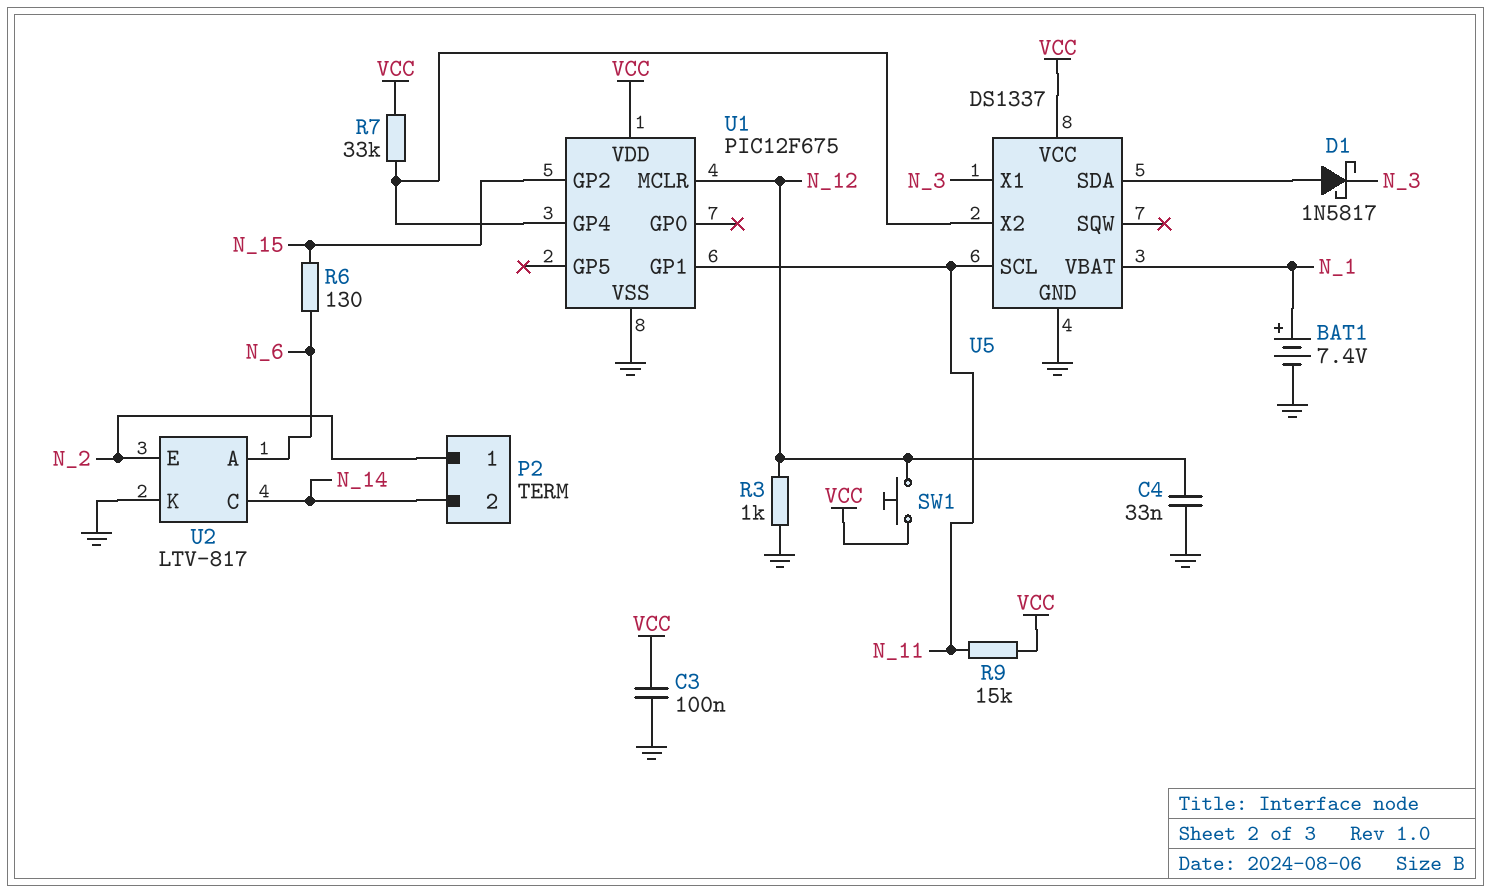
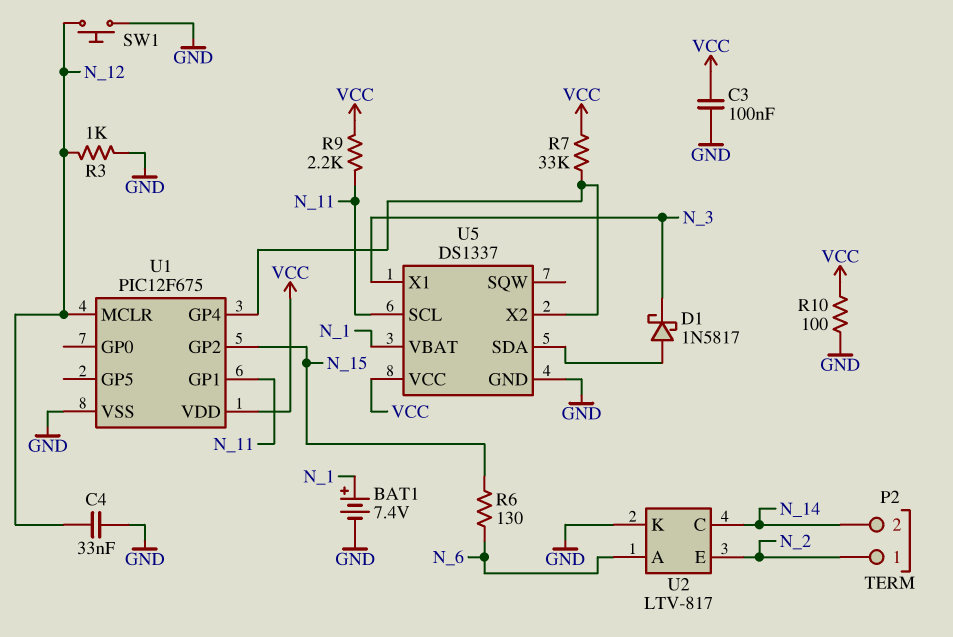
R9: 15k (N_11, VCC) -> 2.2k (N_11, VCC)
R10: none -> 100 (GND, VCC)
SW1: button (N_12, VCC) -> button (GND, N_12)

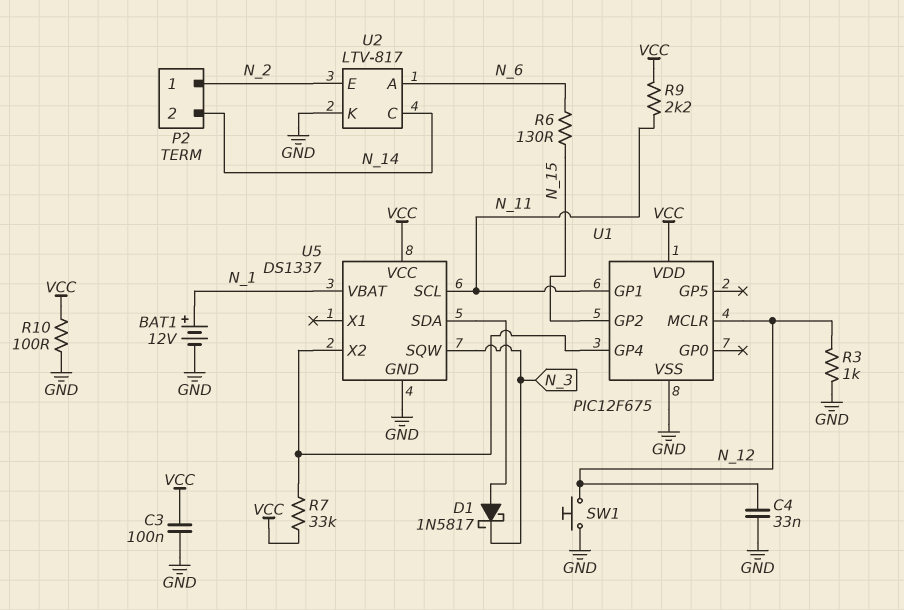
BAT1: 7.4V (plus N_1, minus GND) -> 12V (plus N_1, minus GND)
U5 pin SQW: none -> N_3
U5 pin X1: N_3 -> none

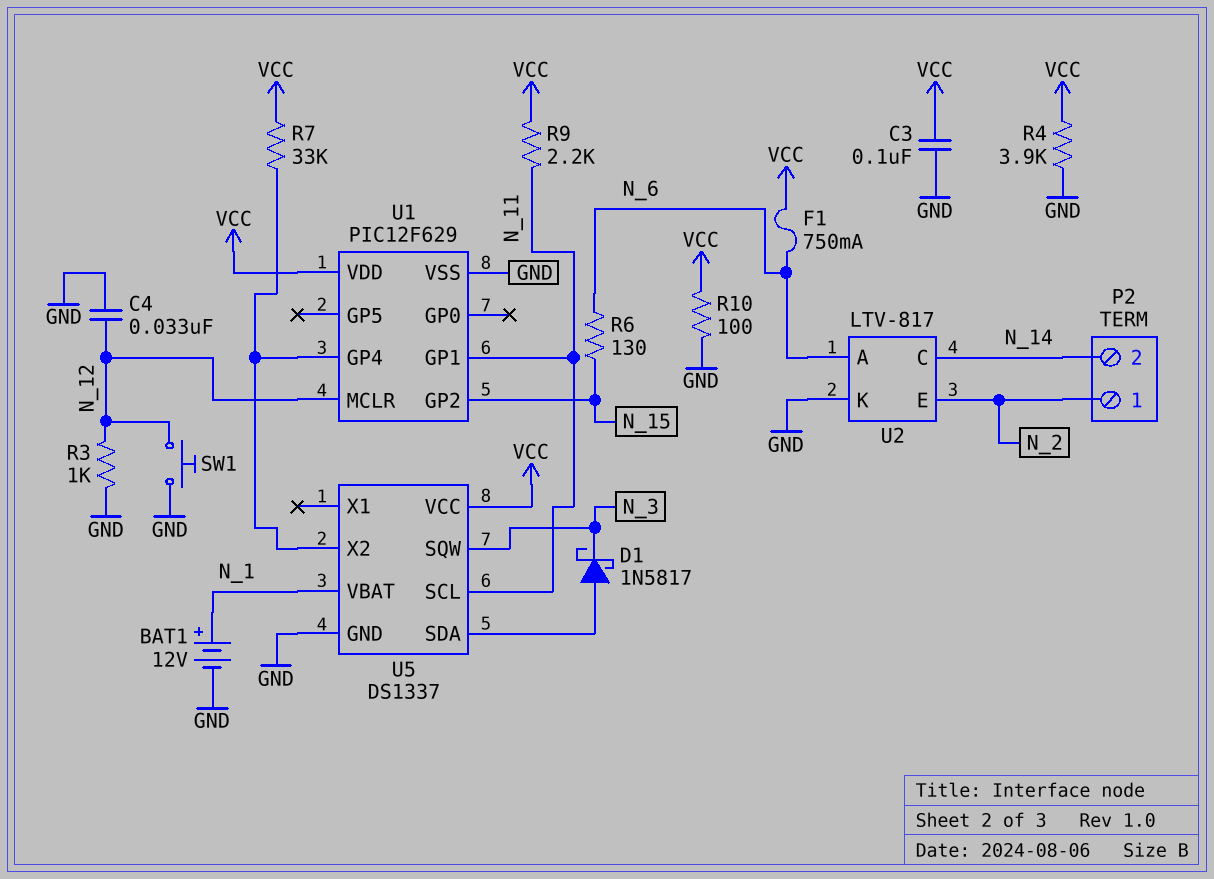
F1: none -> 750mA (N_6, VCC)
R4: none -> 3.9k (GND, VCC)
U1: PIC12F675 -> PIC12F629

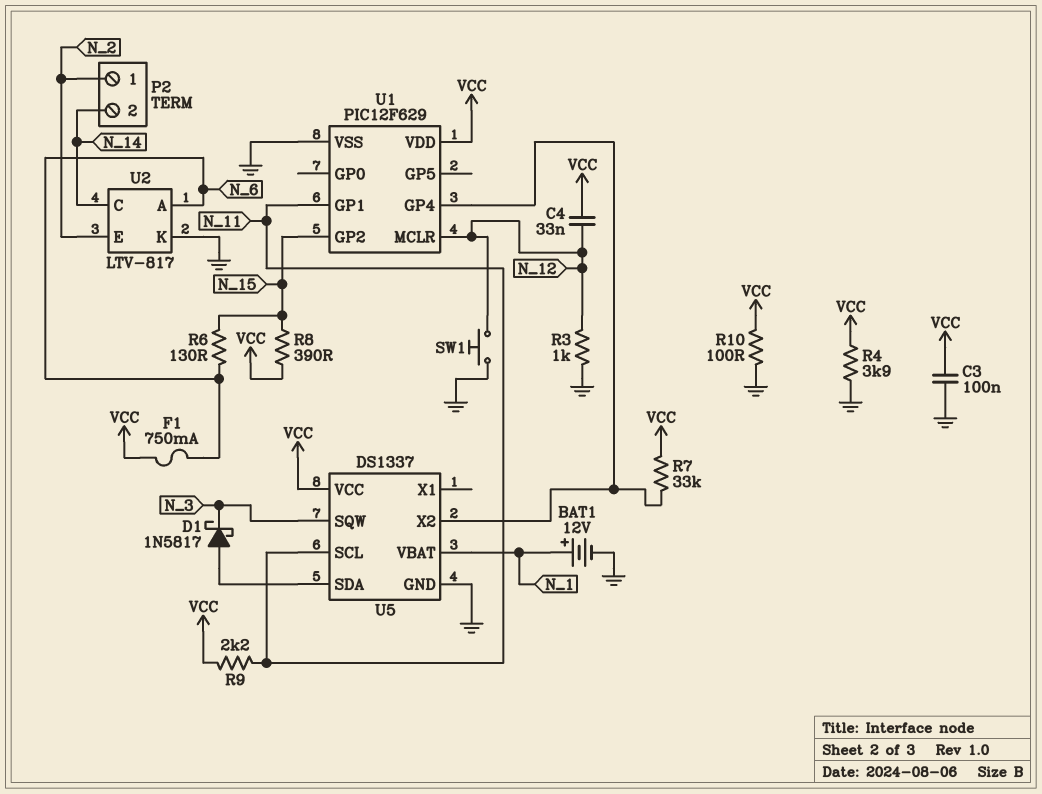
C4: 33nF (GND, N_12) -> 33nF (N_12, VCC)
R8: none -> 390 (N_15, VCC)

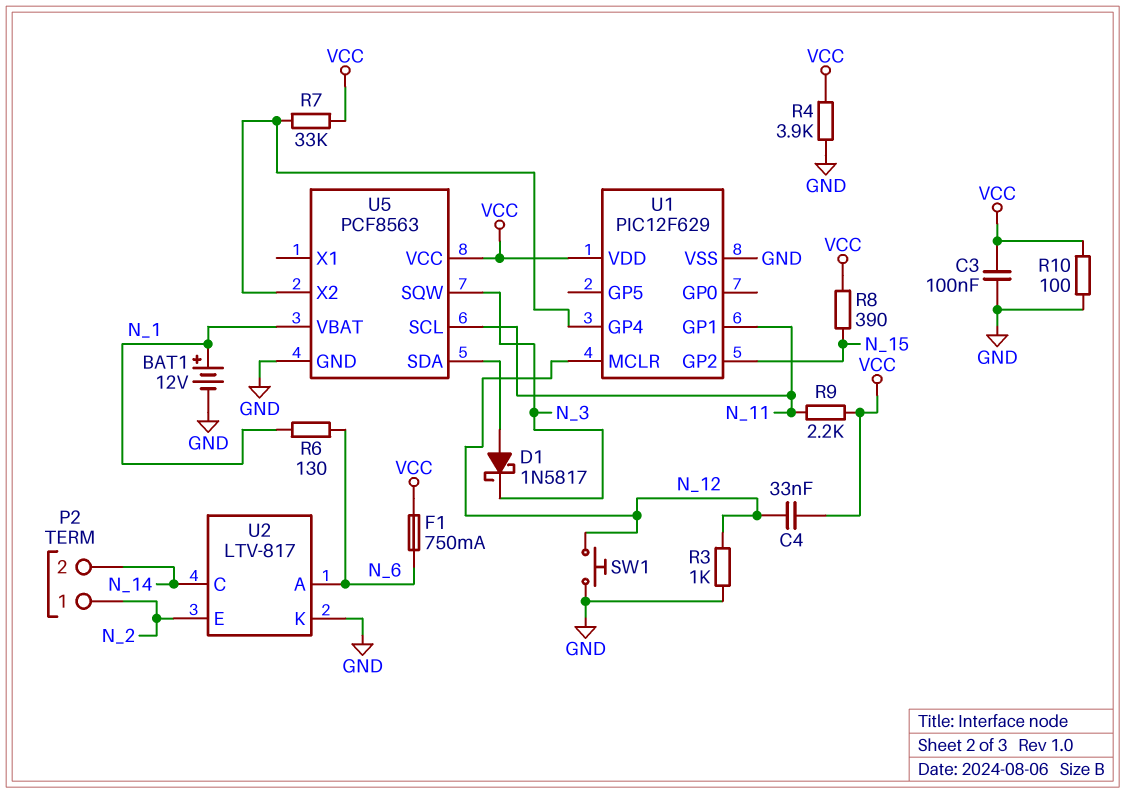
R6: 130 (N_6, N_15) -> 130 (N_1, N_6)
U5: DS1337 -> PCF8563

